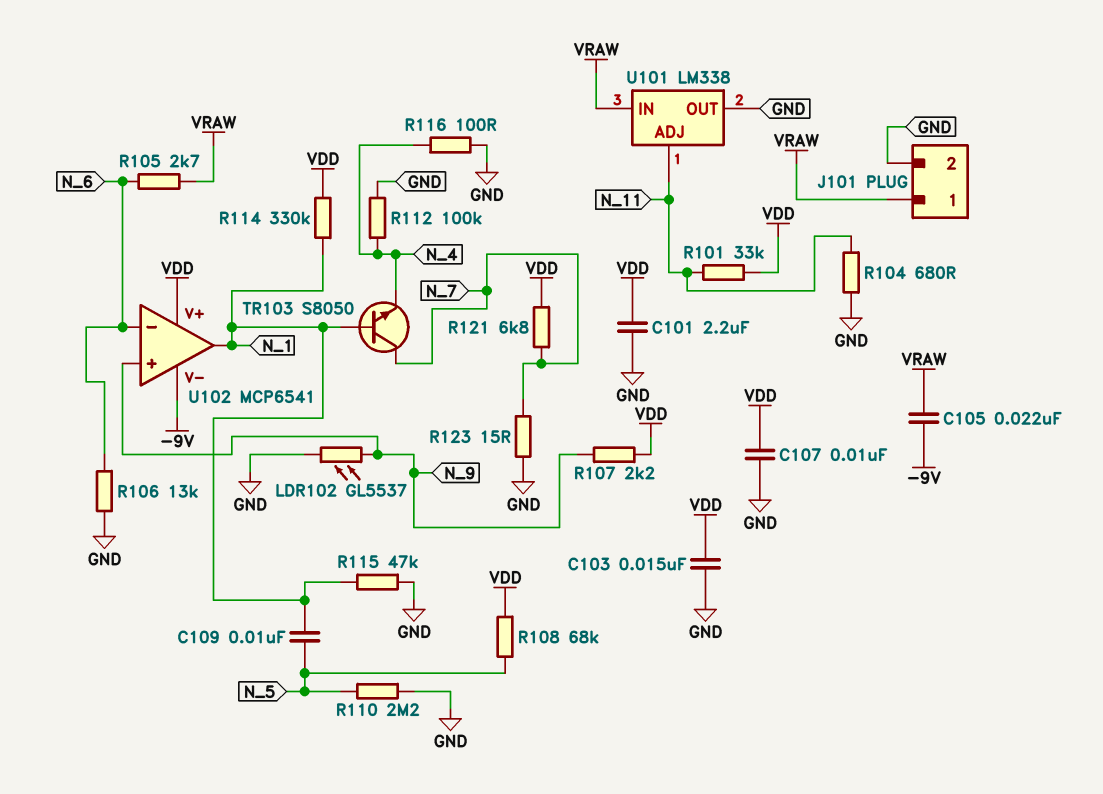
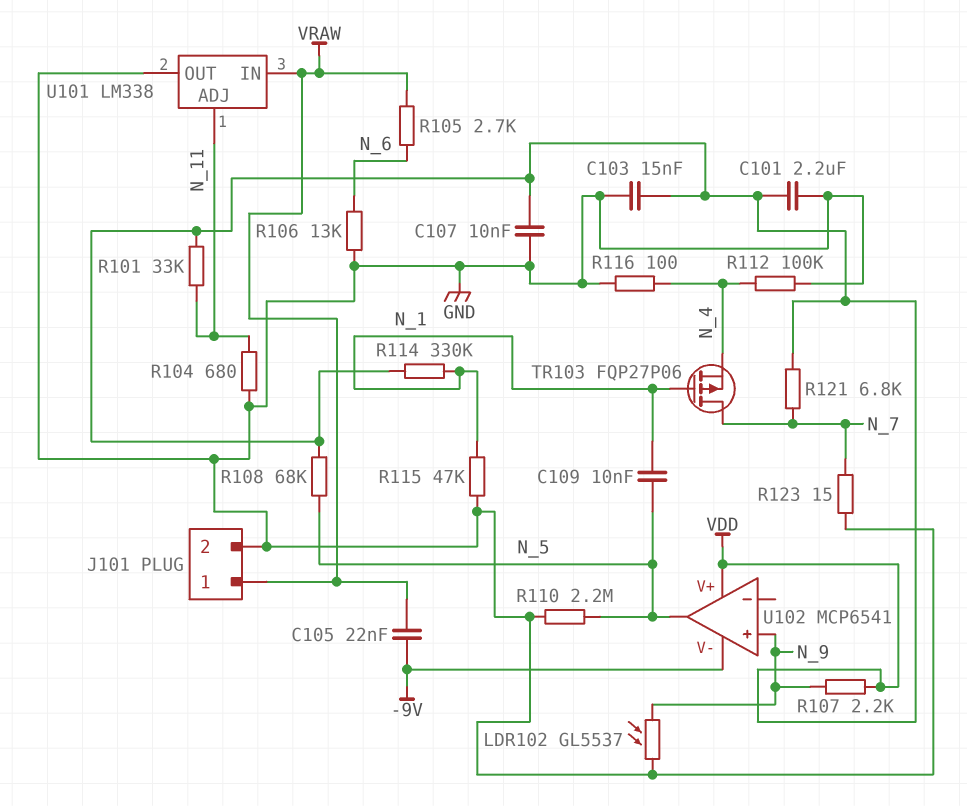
TR103: NPN S8050 (B N_1, C N_7, E N_4) -> PMOS FQP27P06 (G N_1, D N_7, S N_4)
U102 pin in-: N_6 -> none
U102 pin out: N_1 -> N_5

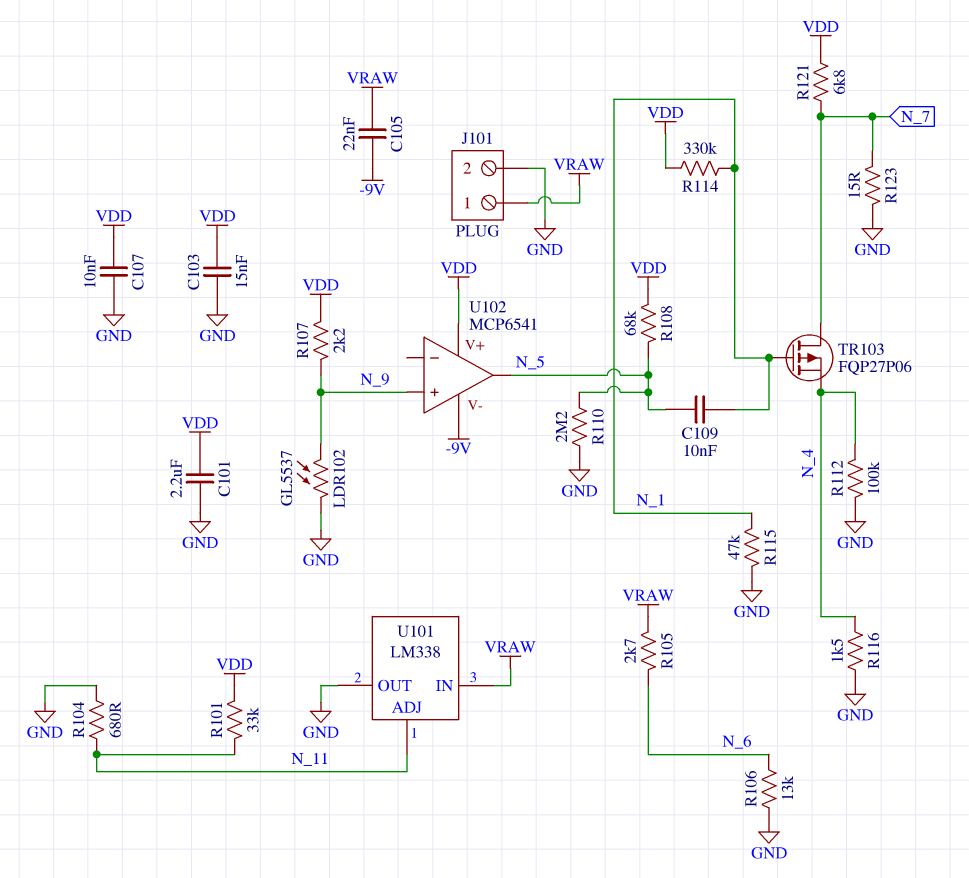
R116: 100 (GND, N_4) -> 1.5k (GND, N_4)

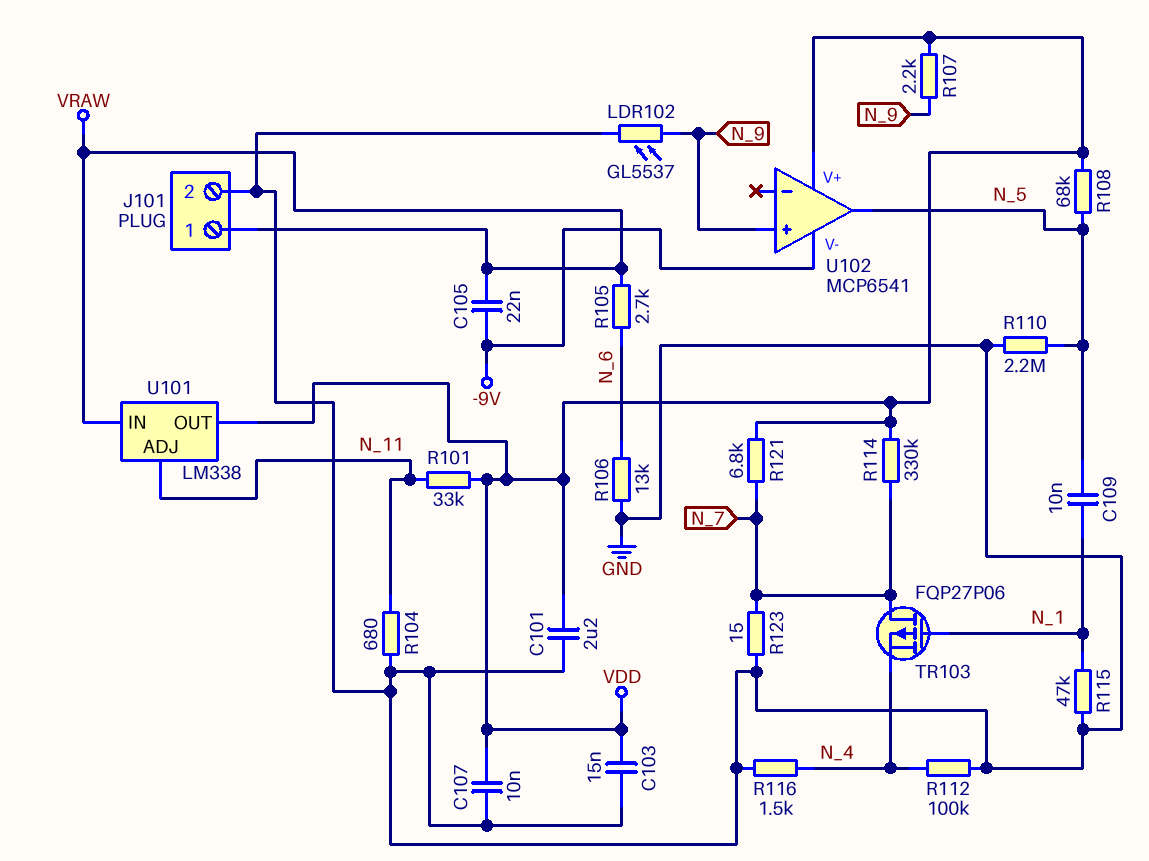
R114: 330k (N_1, VDD) -> 330k (N_7, VDD)
U101 pin OUT: GND -> VDD

